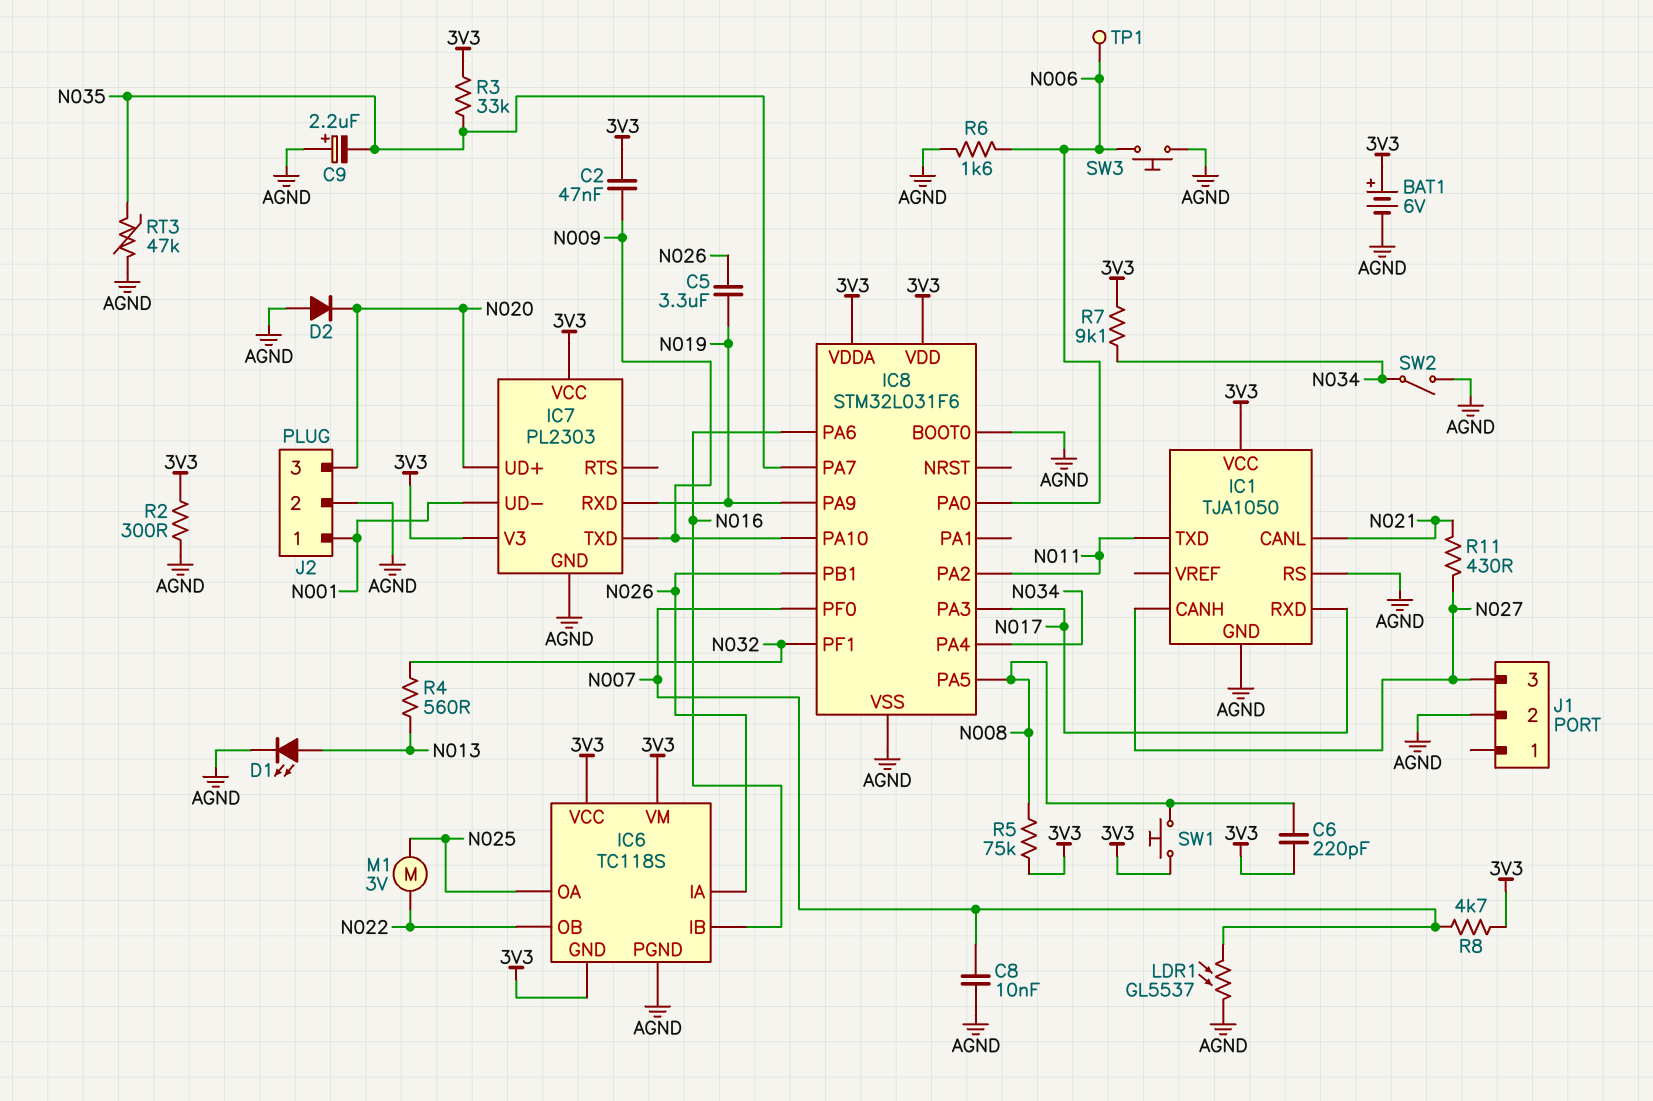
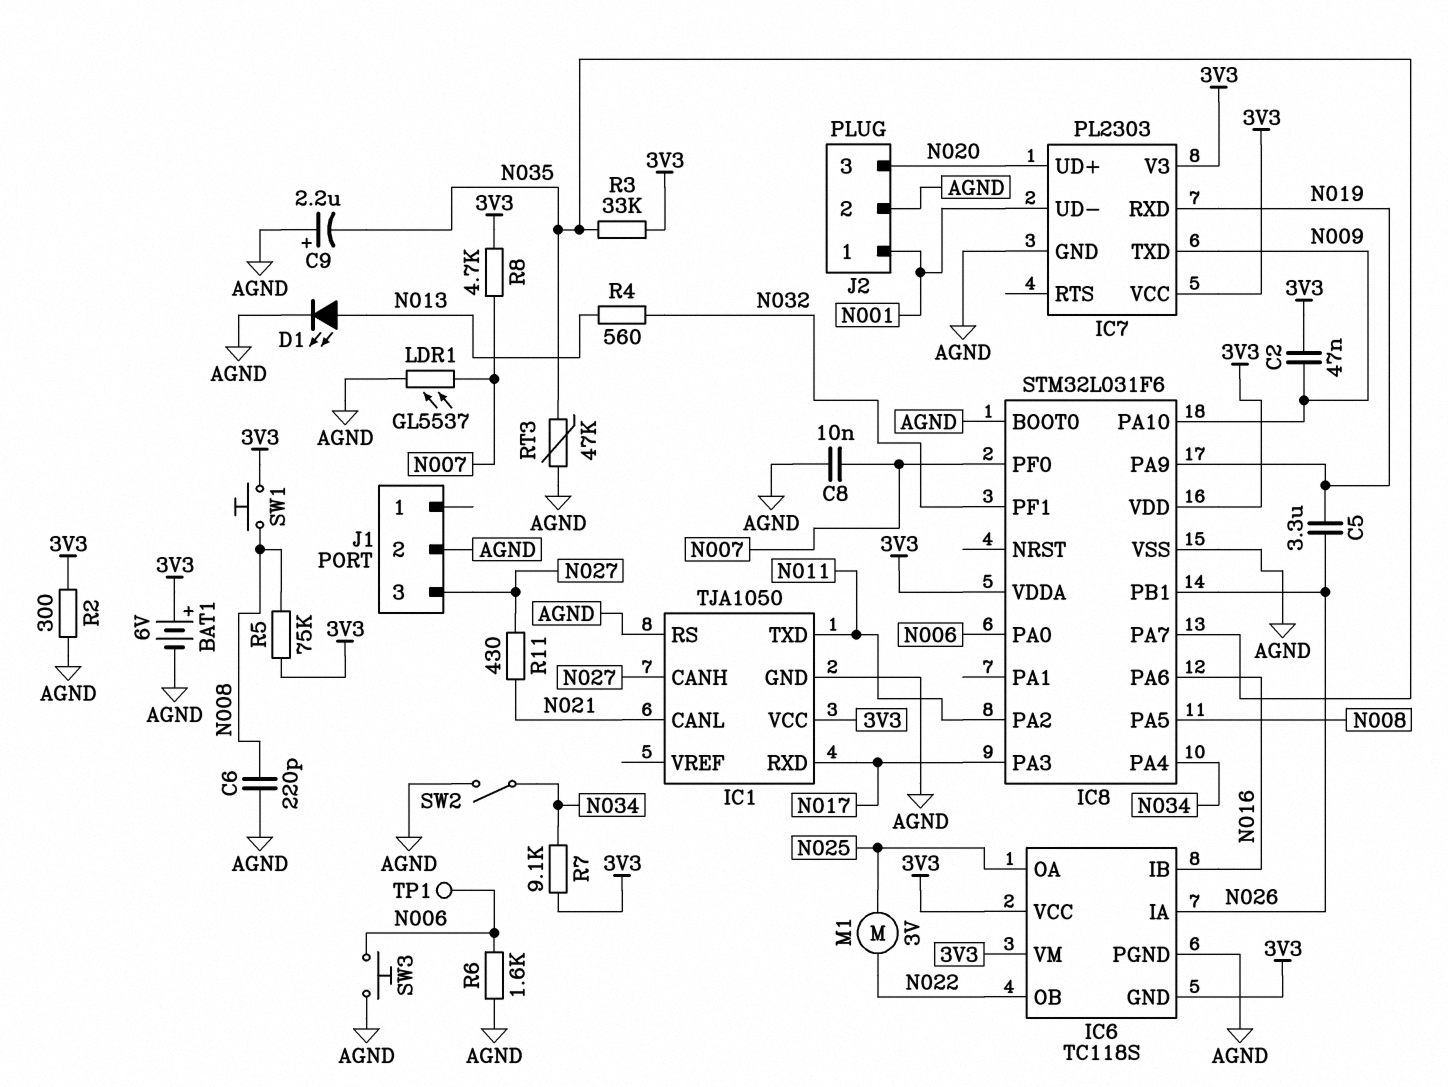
C6: 220pF (3V3, N008) -> 220pF (AGND, N008)
D2: diode (A AGND, K N020) -> none

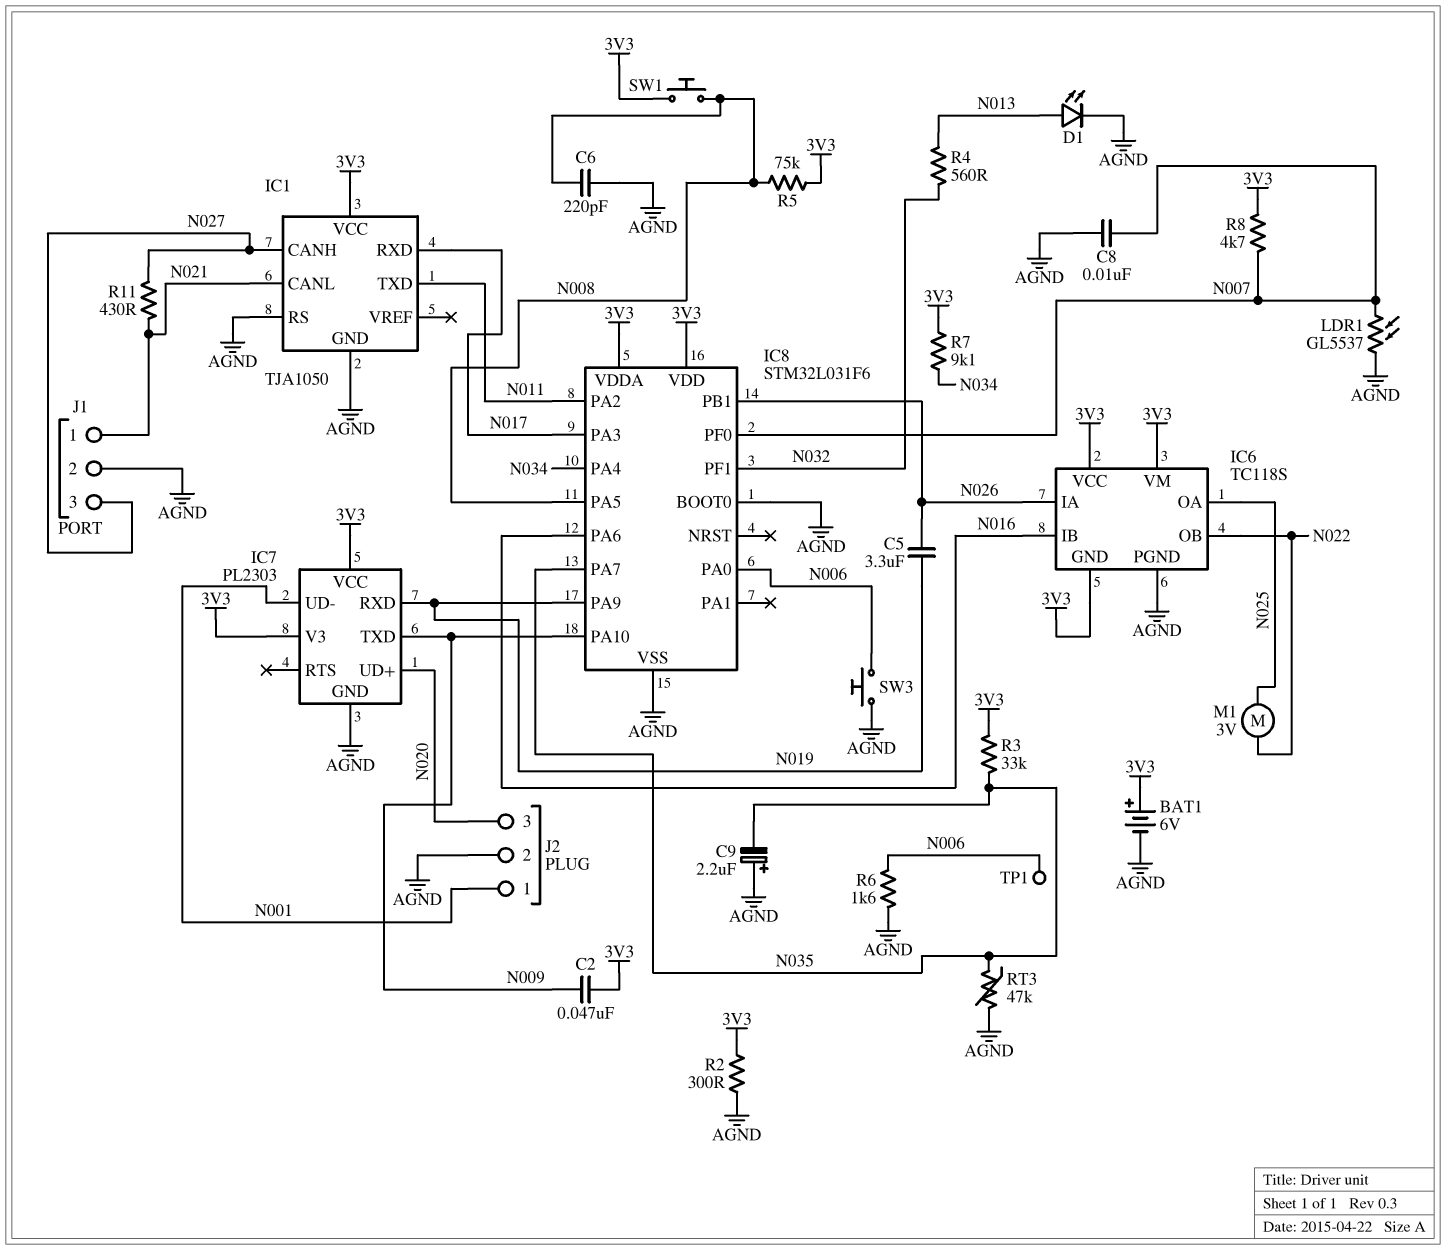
J1 pin 1: none -> N021
SW2: switch (AGND, N034) -> none

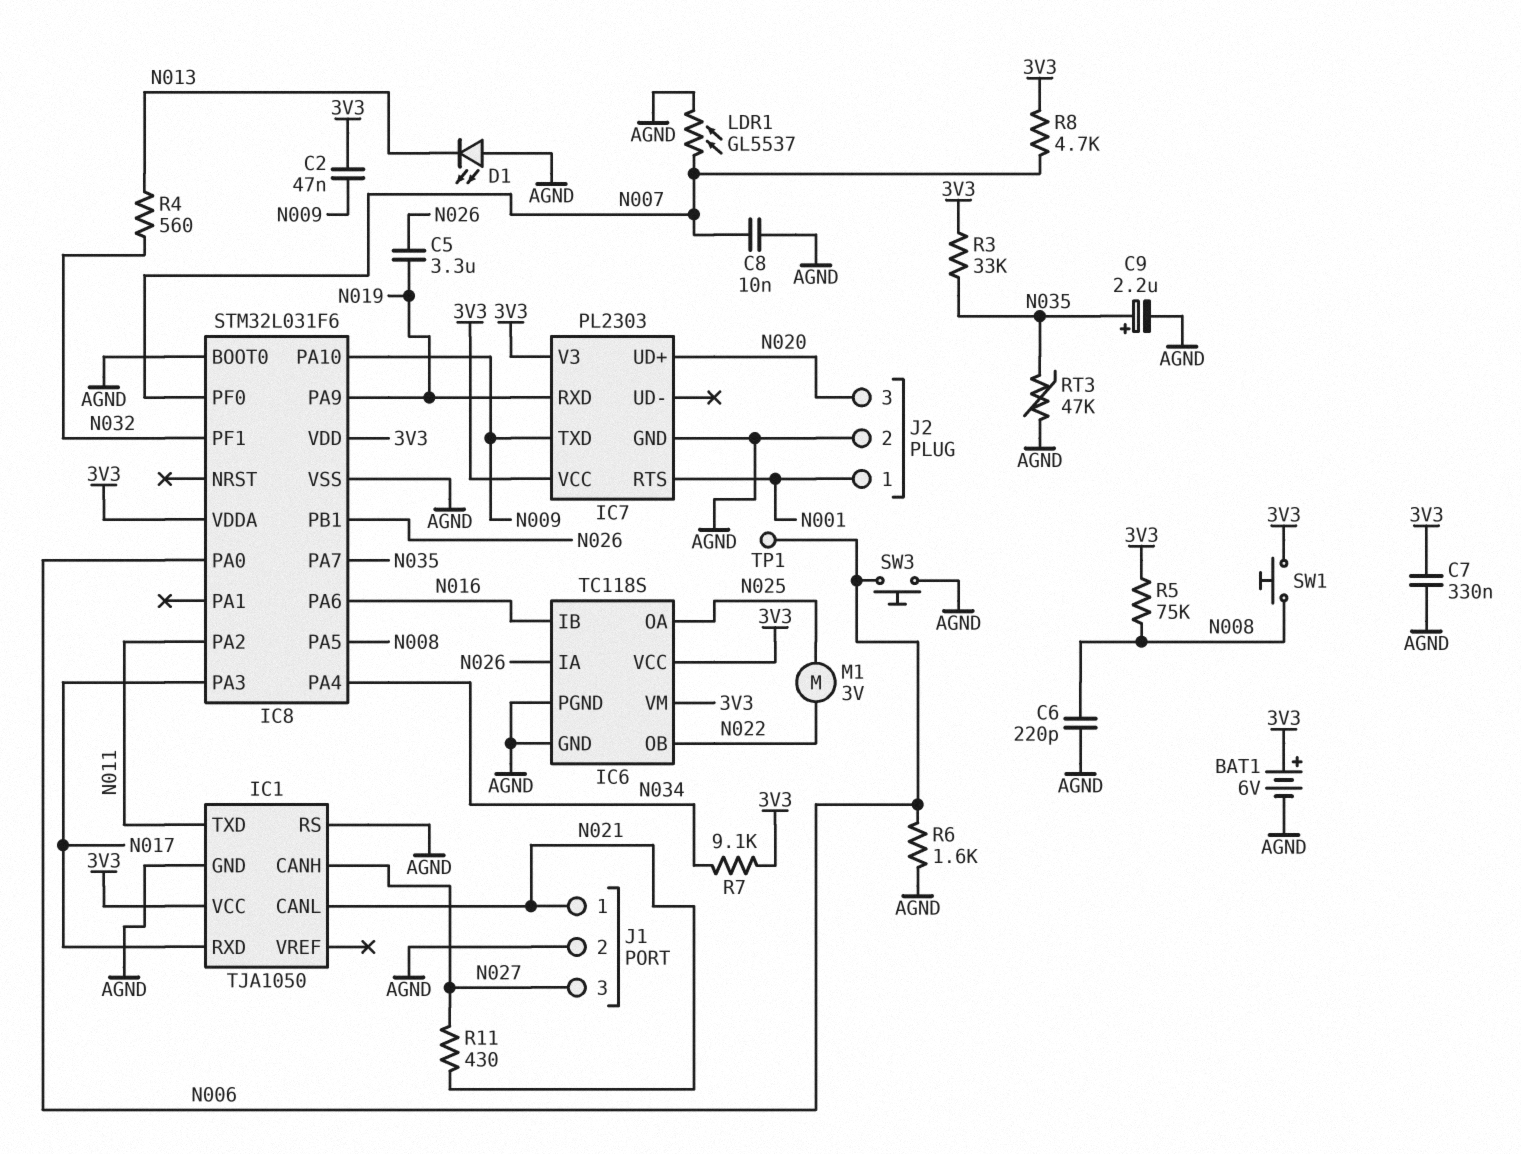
C7: none -> 330nF (3V3, AGND)
C9: 2.2uF (plus AGND, minus N035) -> 2.2uF (plus N035, minus AGND)
D1: LED (A N013, K AGND) -> LED (A AGND, K N013)
IC6 pin GND: 3V3 -> AGND
IC7 pin RTS: none -> N001
IC7 pin UD-: N001 -> none
R2: 300 (3V3, AGND) -> none

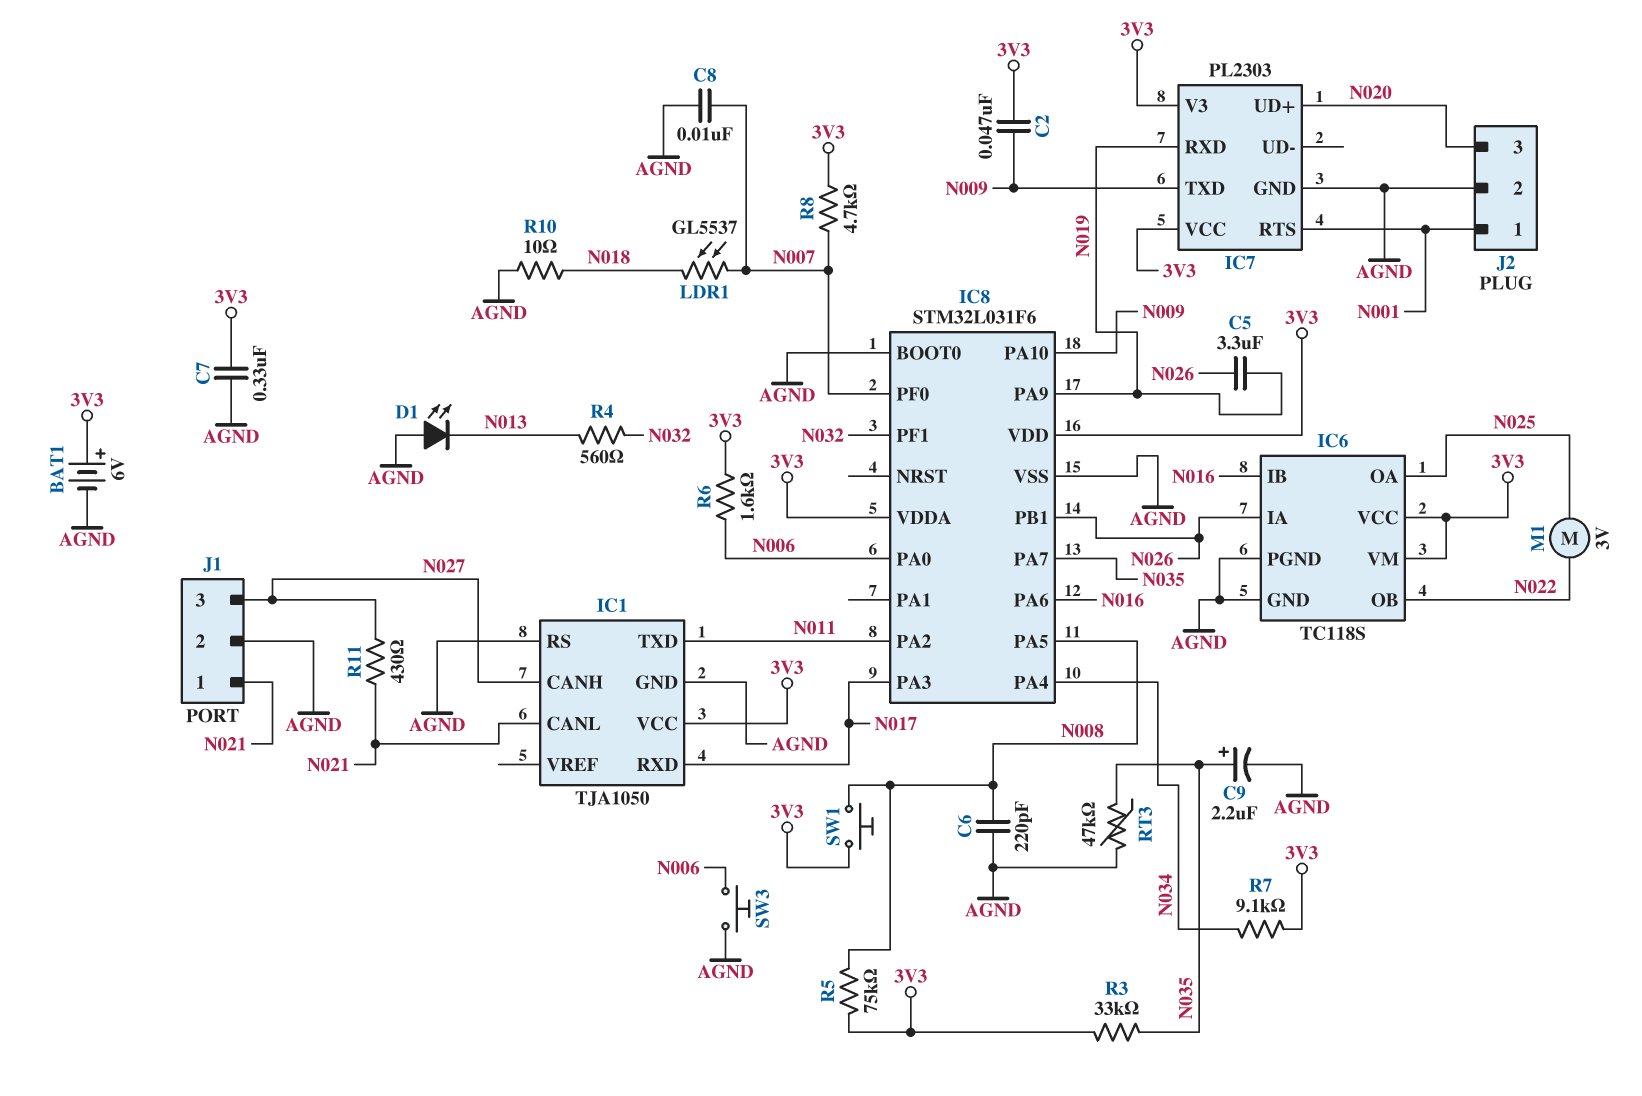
LDR1: GL5537 (AGND, N007) -> GL5537 (N007, N018)
R6: 1.6k (AGND, N006) -> 1.6k (3V3, N006)
R10: none -> 10 (AGND, N018)
TP1: test point (N006) -> none

